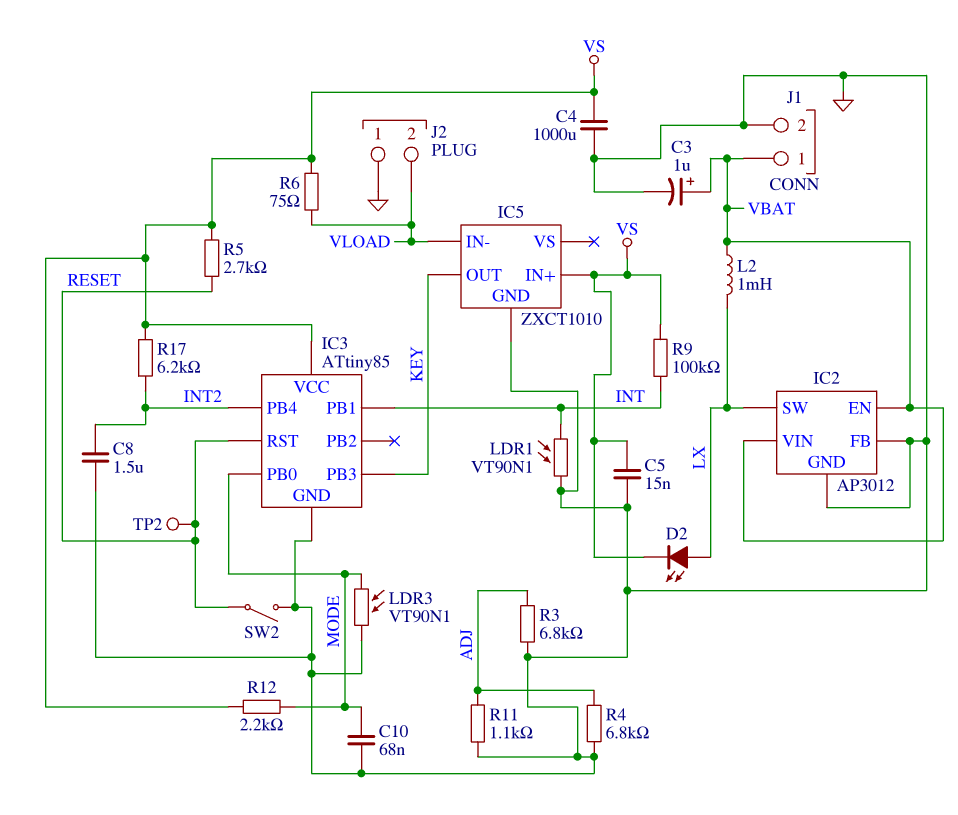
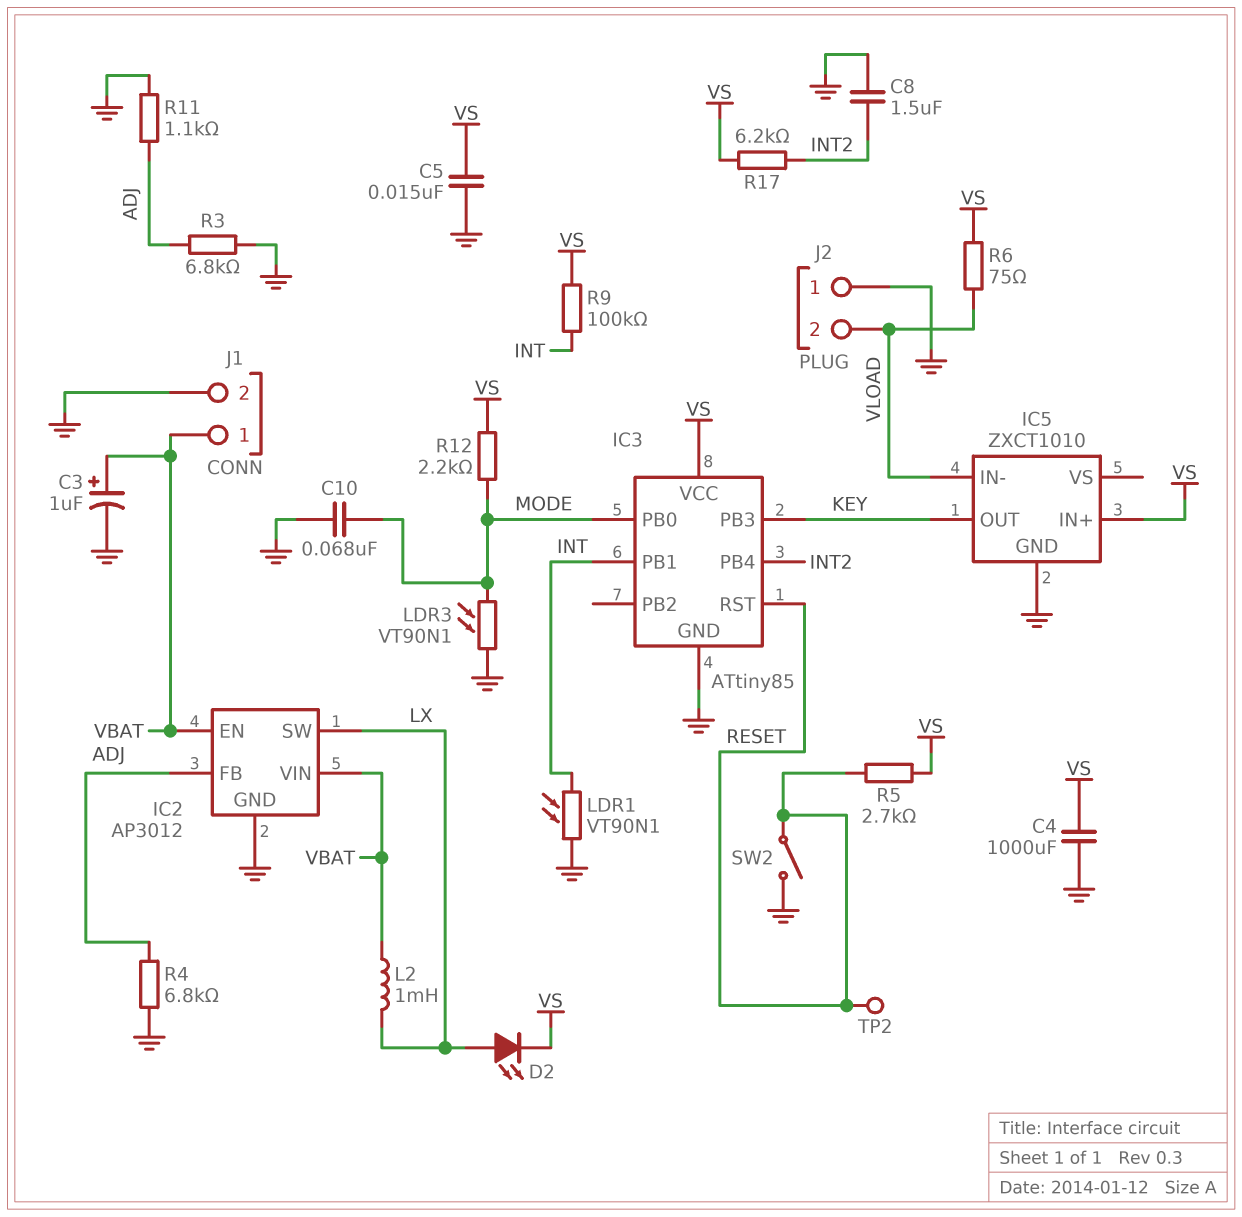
IC2 pin FB: GND -> ADJ

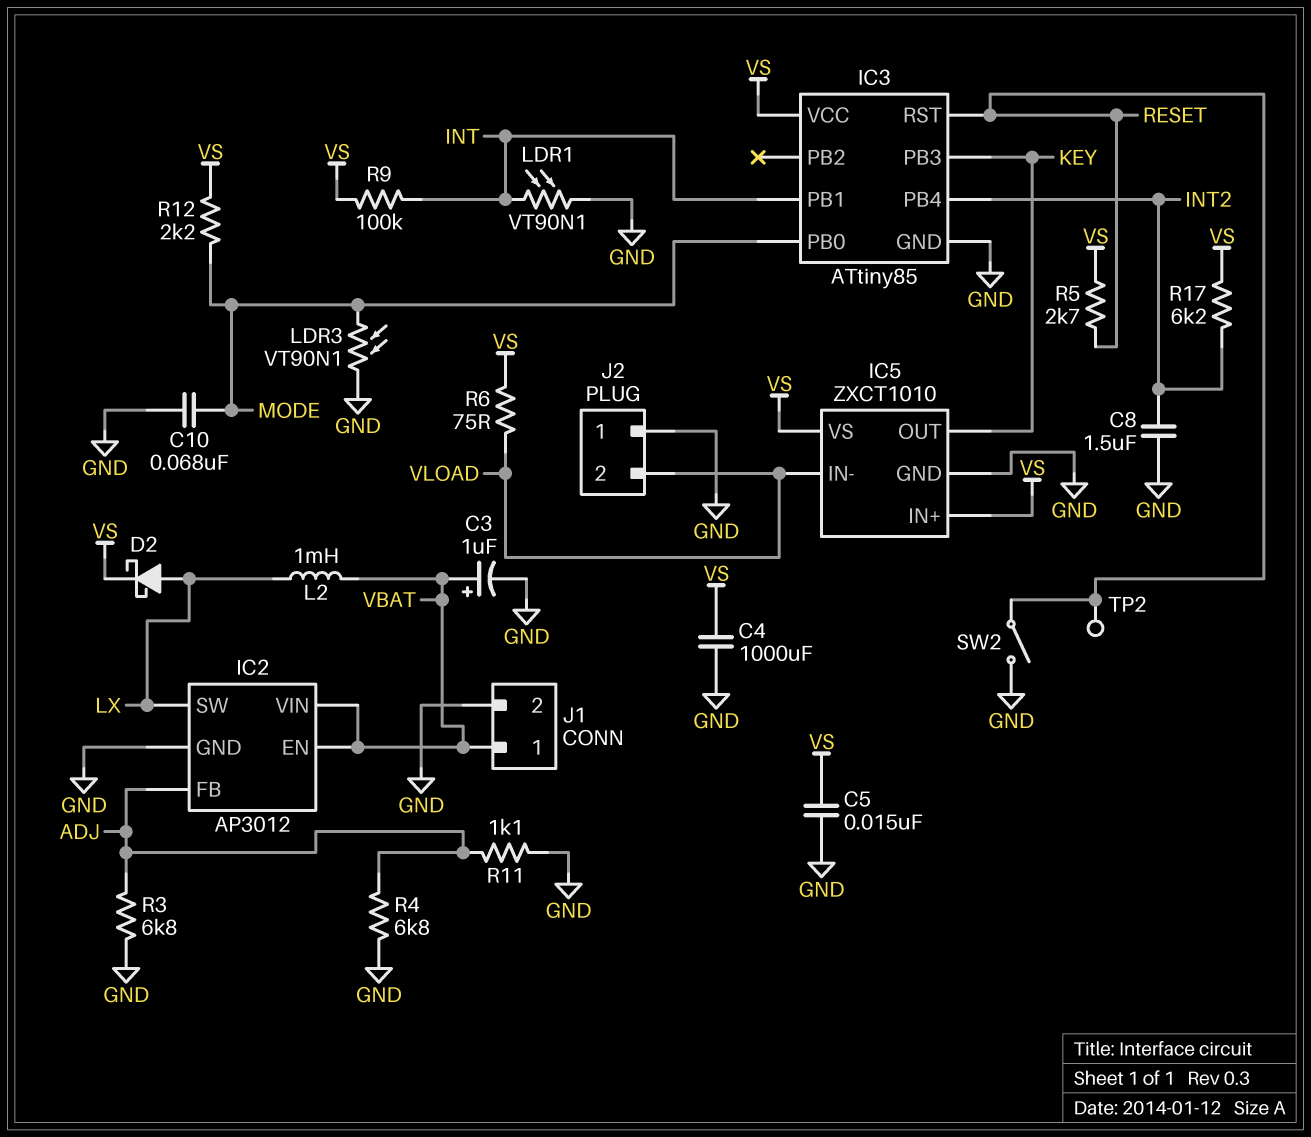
D2: LED (A LX, K VS) -> schottky (A LX, K VS)
IC5 pin VS: none -> VS

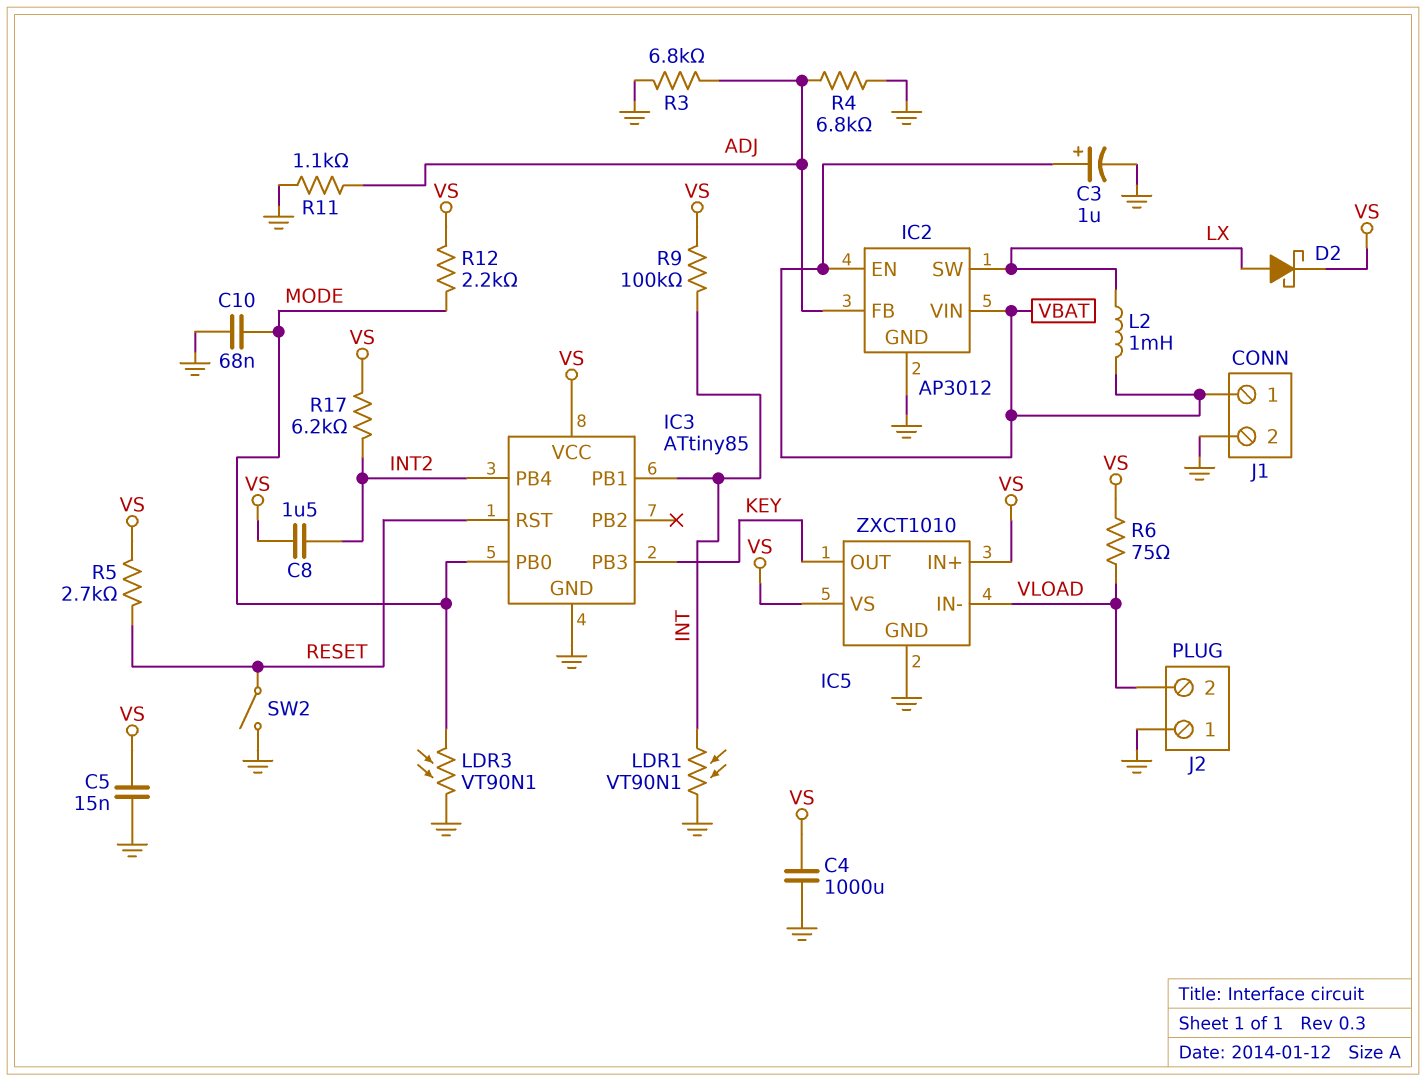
C8: 1.5uF (GND, INT2) -> 1.5uF (INT2, VS)
TP2: test point (RESET) -> none

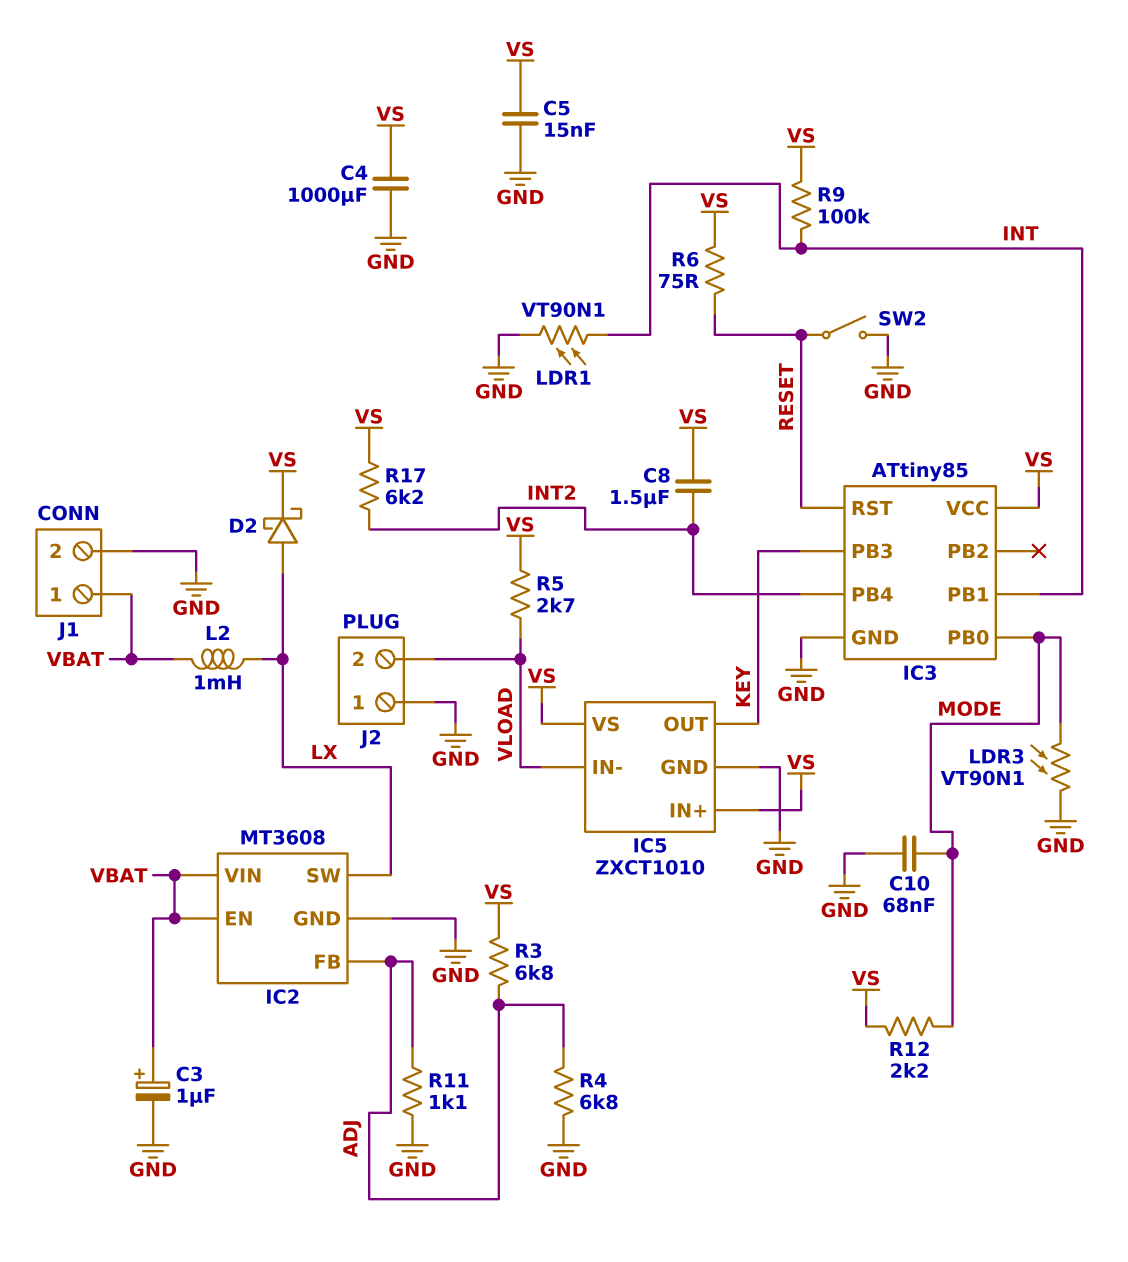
IC2: AP3012 -> MT3608
R3: 6.8k (ADJ, GND) -> 6.8k (ADJ, VS)
R5: 2.7k (RESET, VS) -> 2.7k (VLOAD, VS)
R6: 75 (VLOAD, VS) -> 75 (RESET, VS)

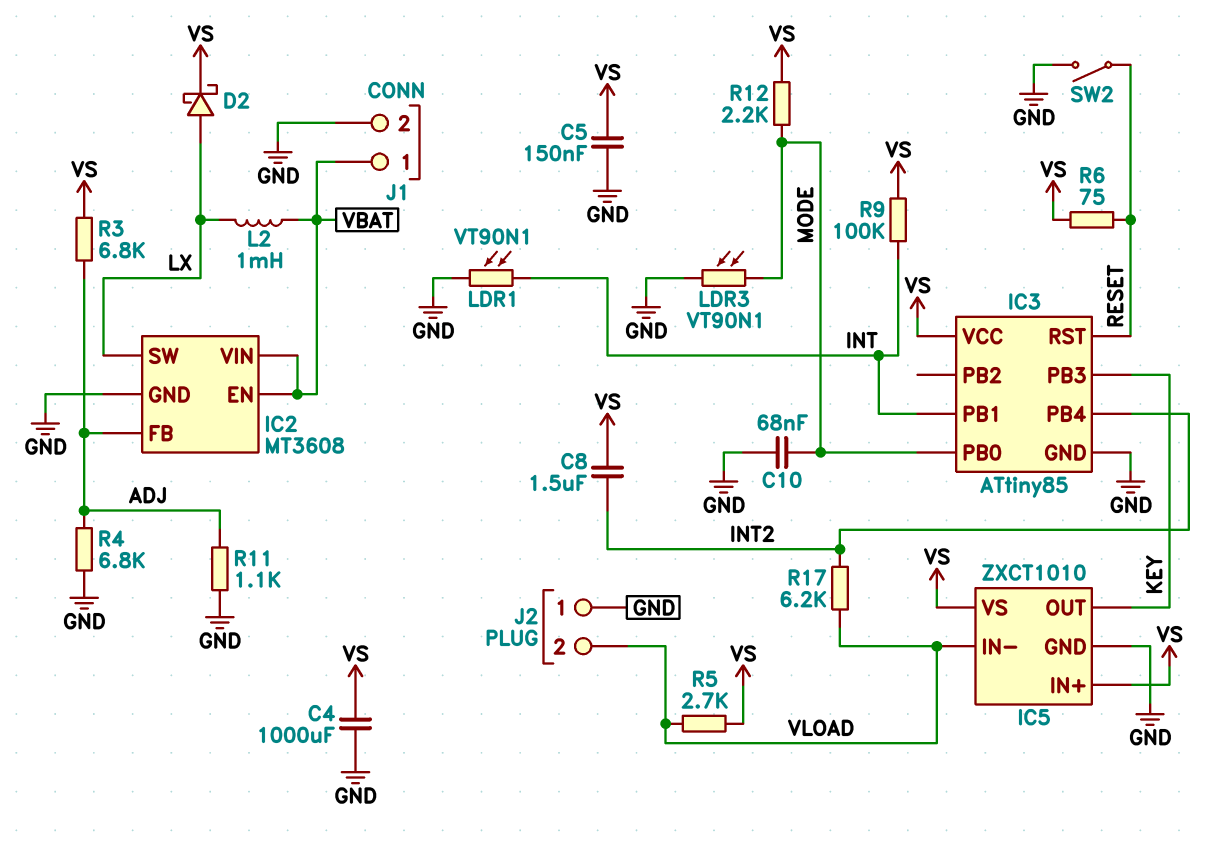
C3: 1uF (plus VBAT, minus GND) -> none
C5: 15nF (GND, VS) -> 150nF (GND, VS)
R17: 6.2k (INT2, VS) -> 6.2k (INT2, VLOAD)

